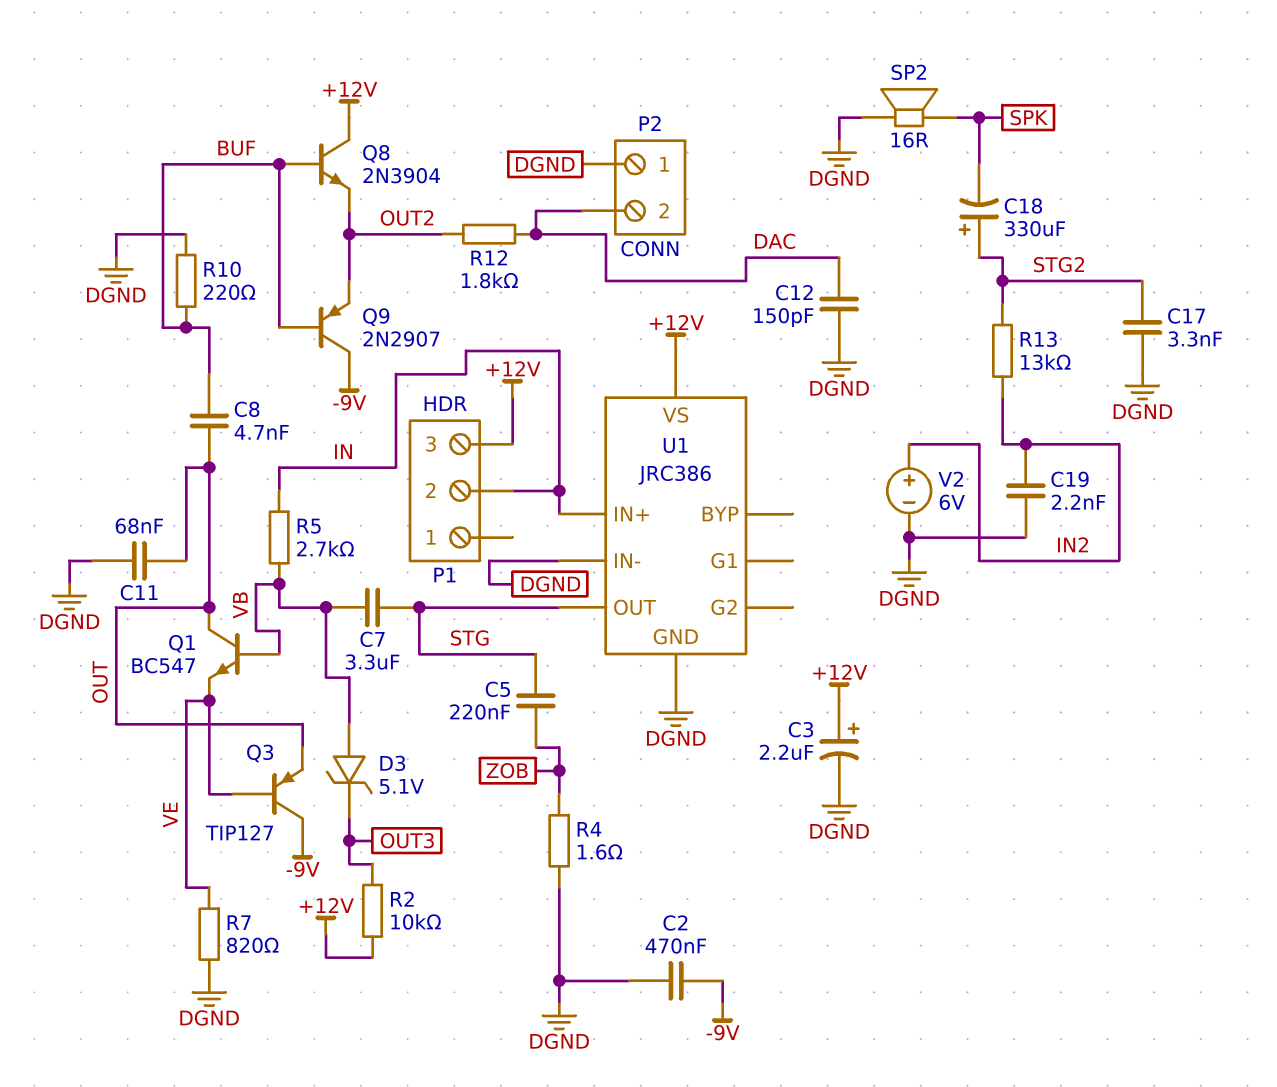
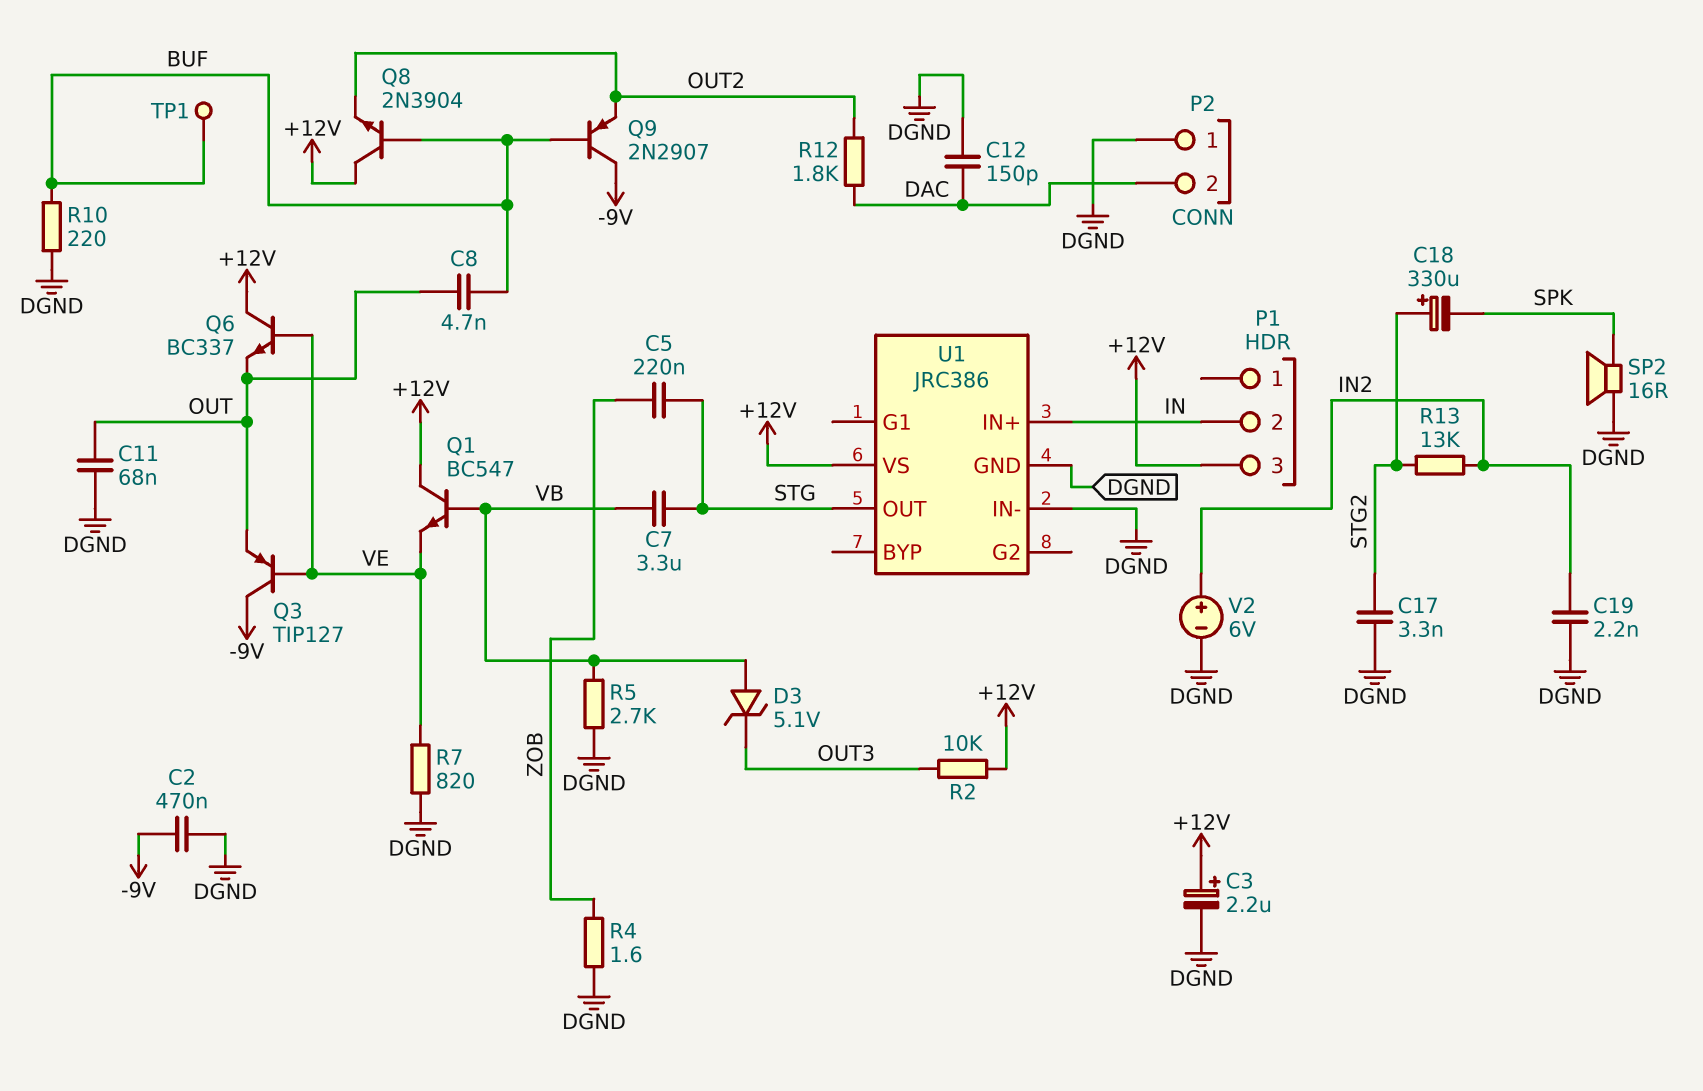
Q1: NPN BC547 (B VB, C OUT, E VE) -> NPN BC547 (B VB, C +12V, E VE)
Q6: none -> NPN BC337 (B VE, C +12V, E OUT)
R5: 2.7k (IN, VB) -> 2.7k (DGND, VB)
TP1: none -> test point (BUF)

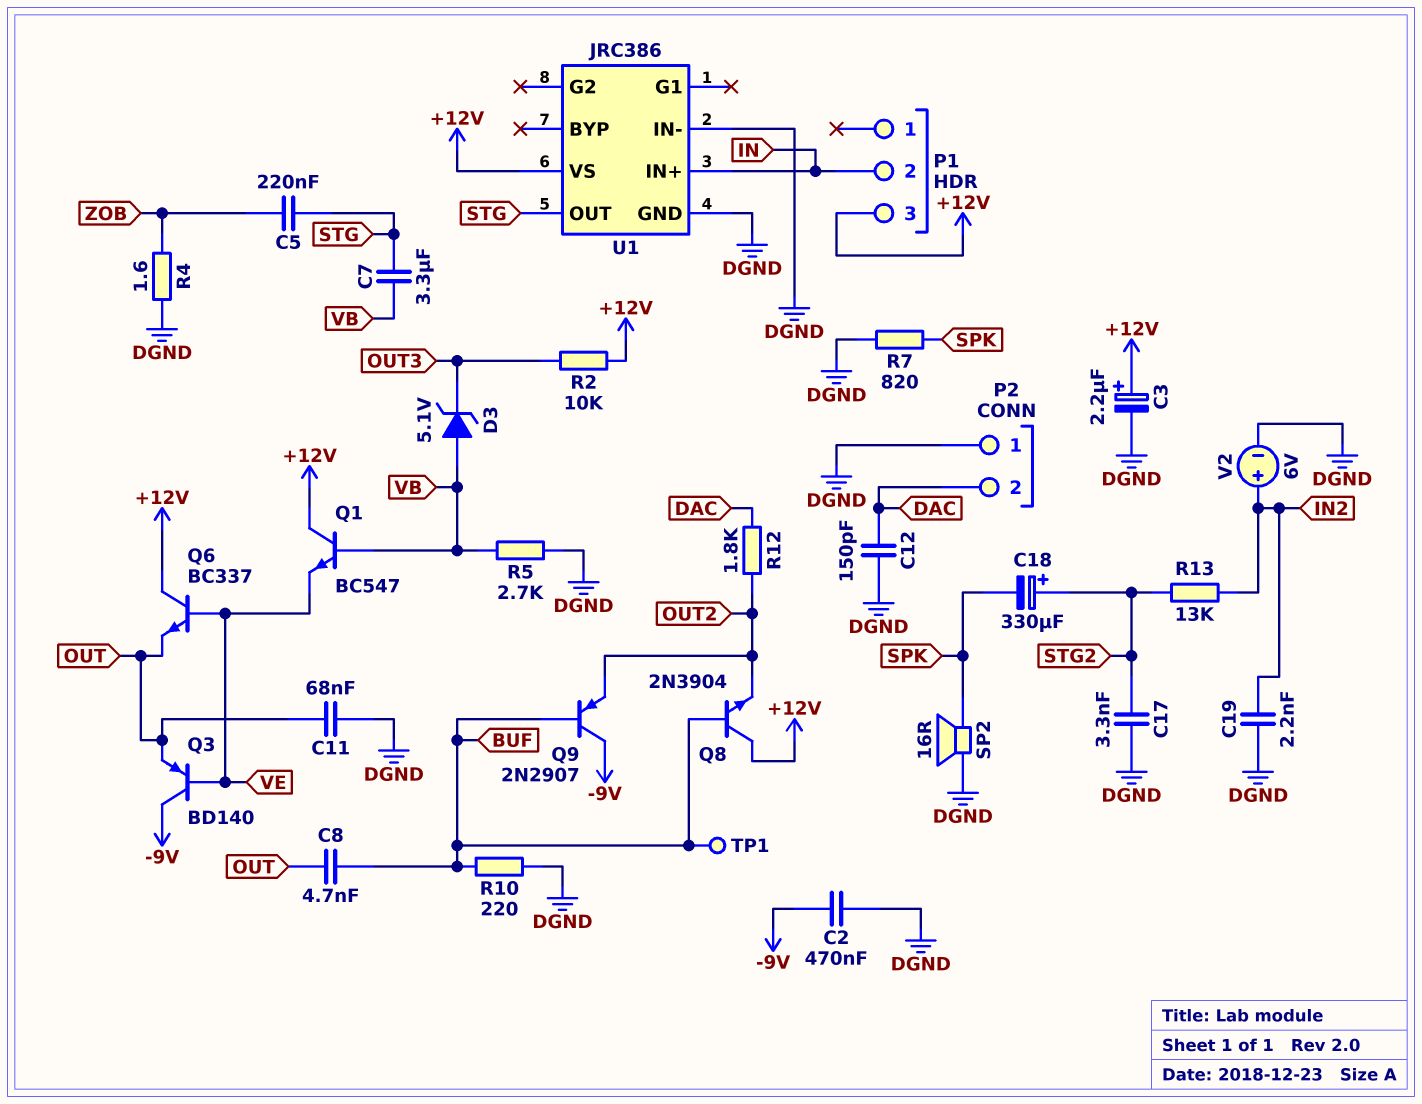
Q3: PNP TIP127 (B VE, C -9V, E OUT) -> PNP BD140 (B VE, C -9V, E OUT)
R7: 820 (DGND, VE) -> 820 (DGND, SPK)

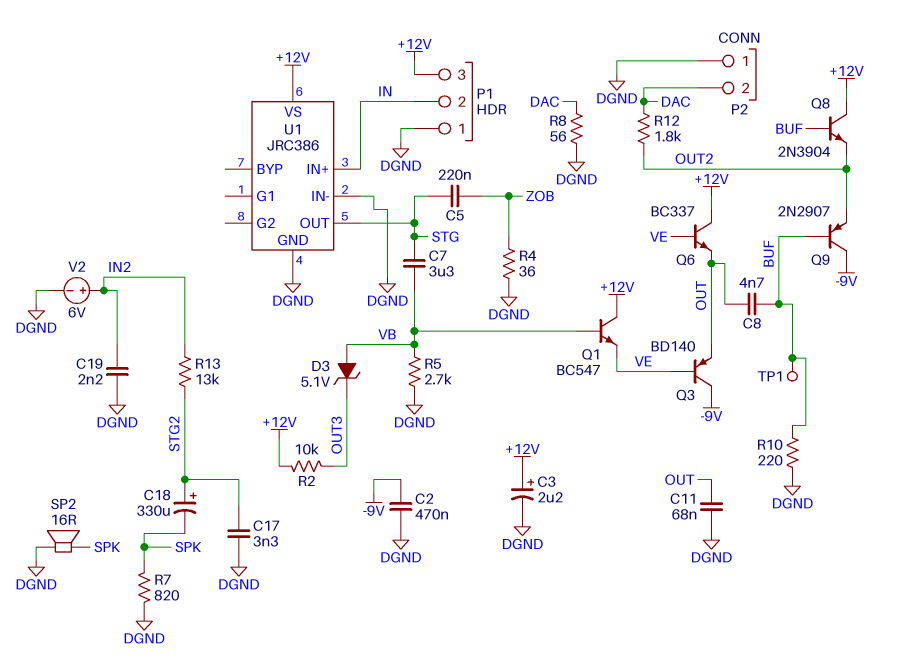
C12: 150pF (DAC, DGND) -> none
P1 pin 1: none -> DGND
R4: 1.6 (DGND, ZOB) -> 36 (DGND, ZOB)
R8: none -> 56 (DAC, DGND)

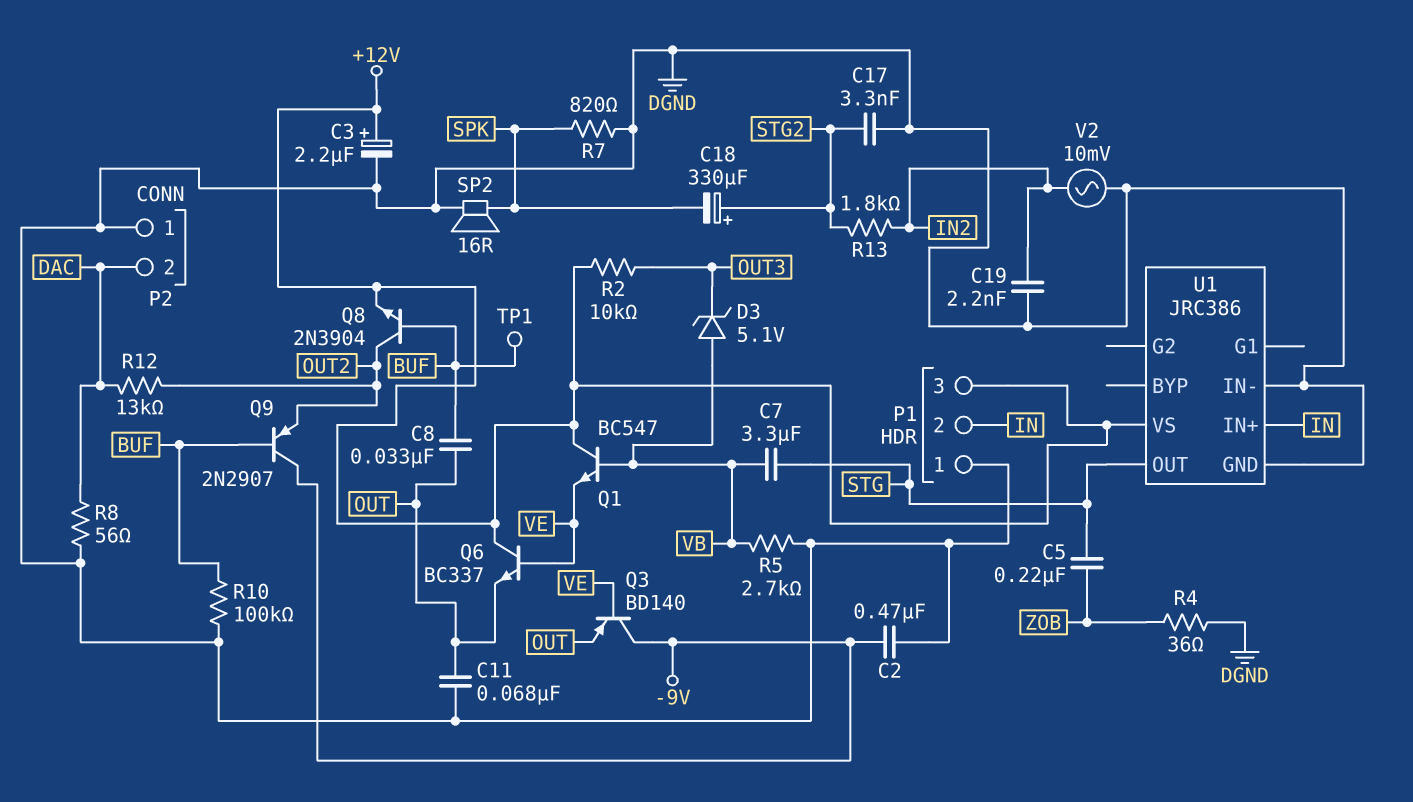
C8: 4.7nF (BUF, OUT) -> 33nF (BUF, OUT)
Q8: NPN 2N3904 (B BUF, C +12V, E OUT2) -> NPN 2N3904 (B BUF, C OUT2, E +12V)
R10: 220 (BUF, DGND) -> 100k (BUF, DGND)
R12: 1.8k (DAC, OUT2) -> 13k (DAC, OUT2)
R13: 13k (IN2, STG2) -> 1.8k (IN2, STG2)
V2: 6V (plus IN2, minus DGND) -> AC 10mV (DGND, IN2)

